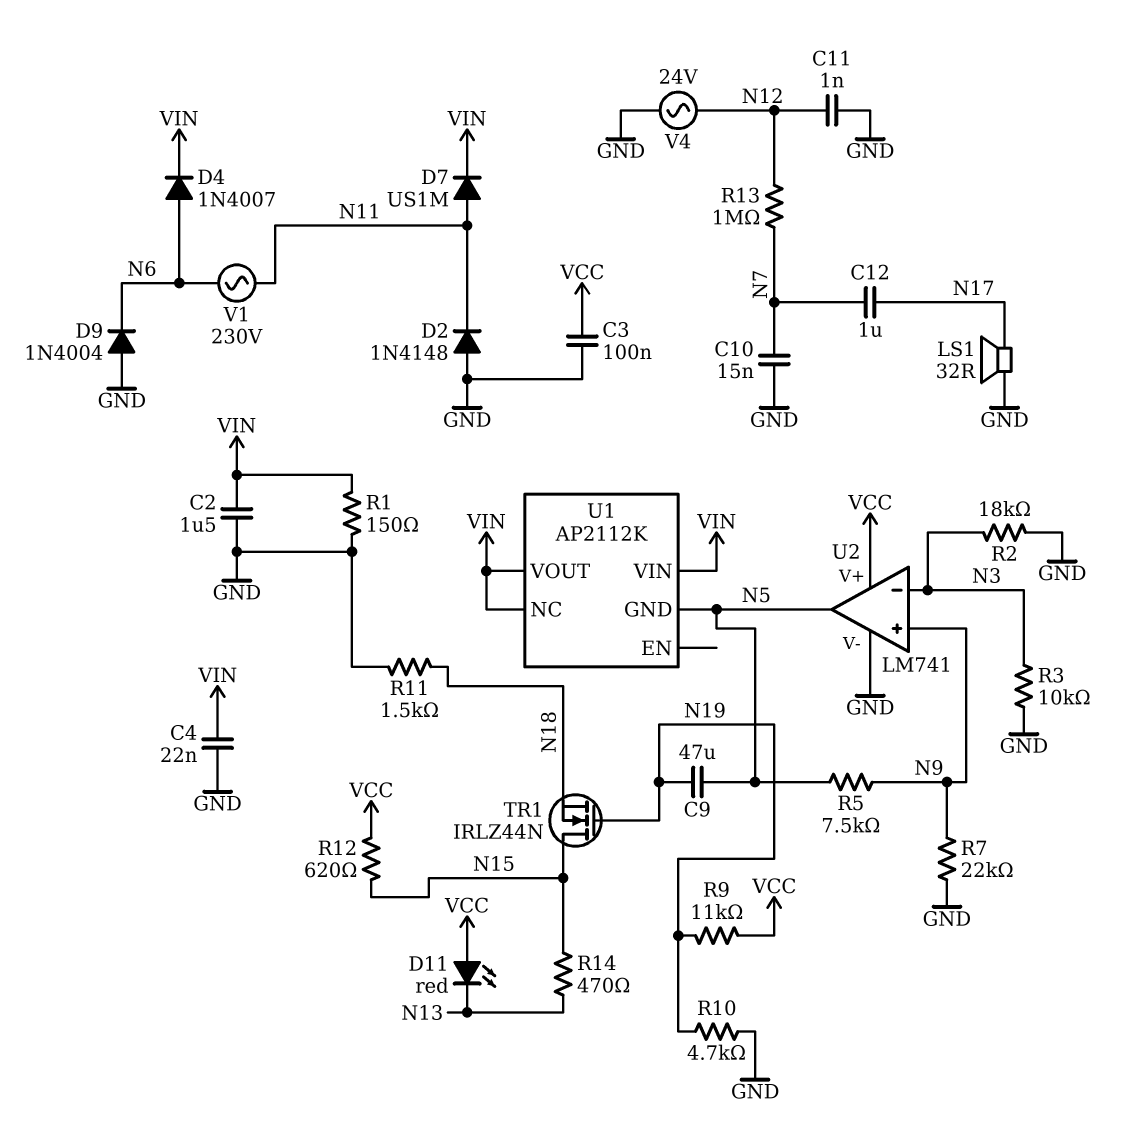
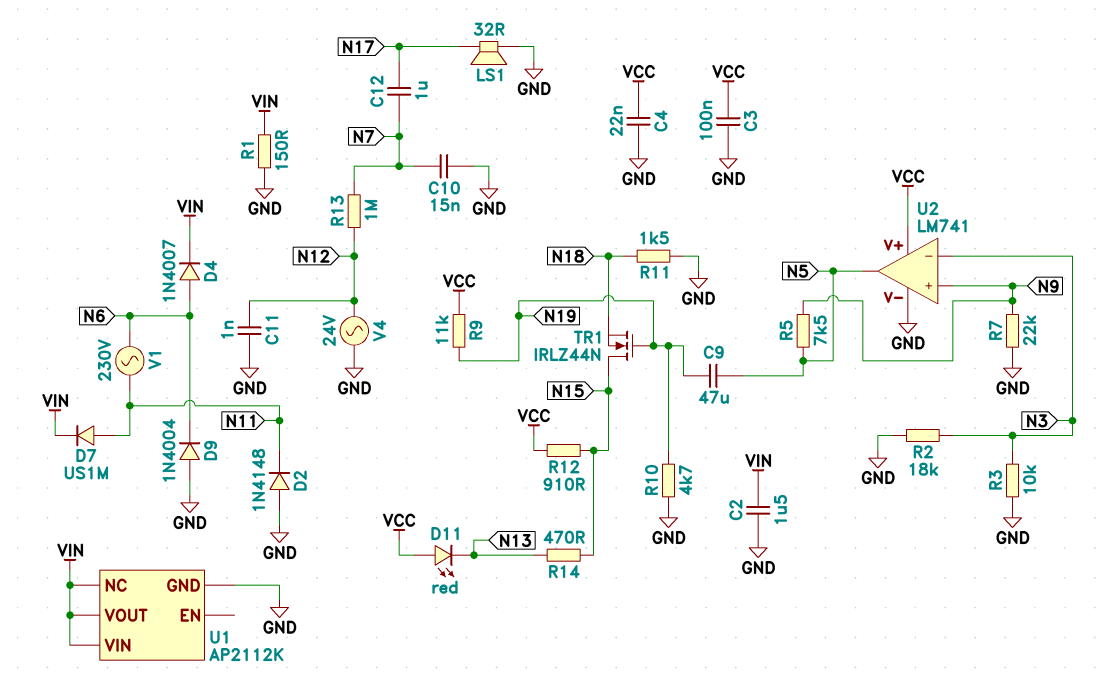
C4: 22nF (GND, VIN) -> 22nF (GND, VCC)
R12: 620 (N15, VCC) -> 910 (N15, VCC)
U1 pin GND: N5 -> GND

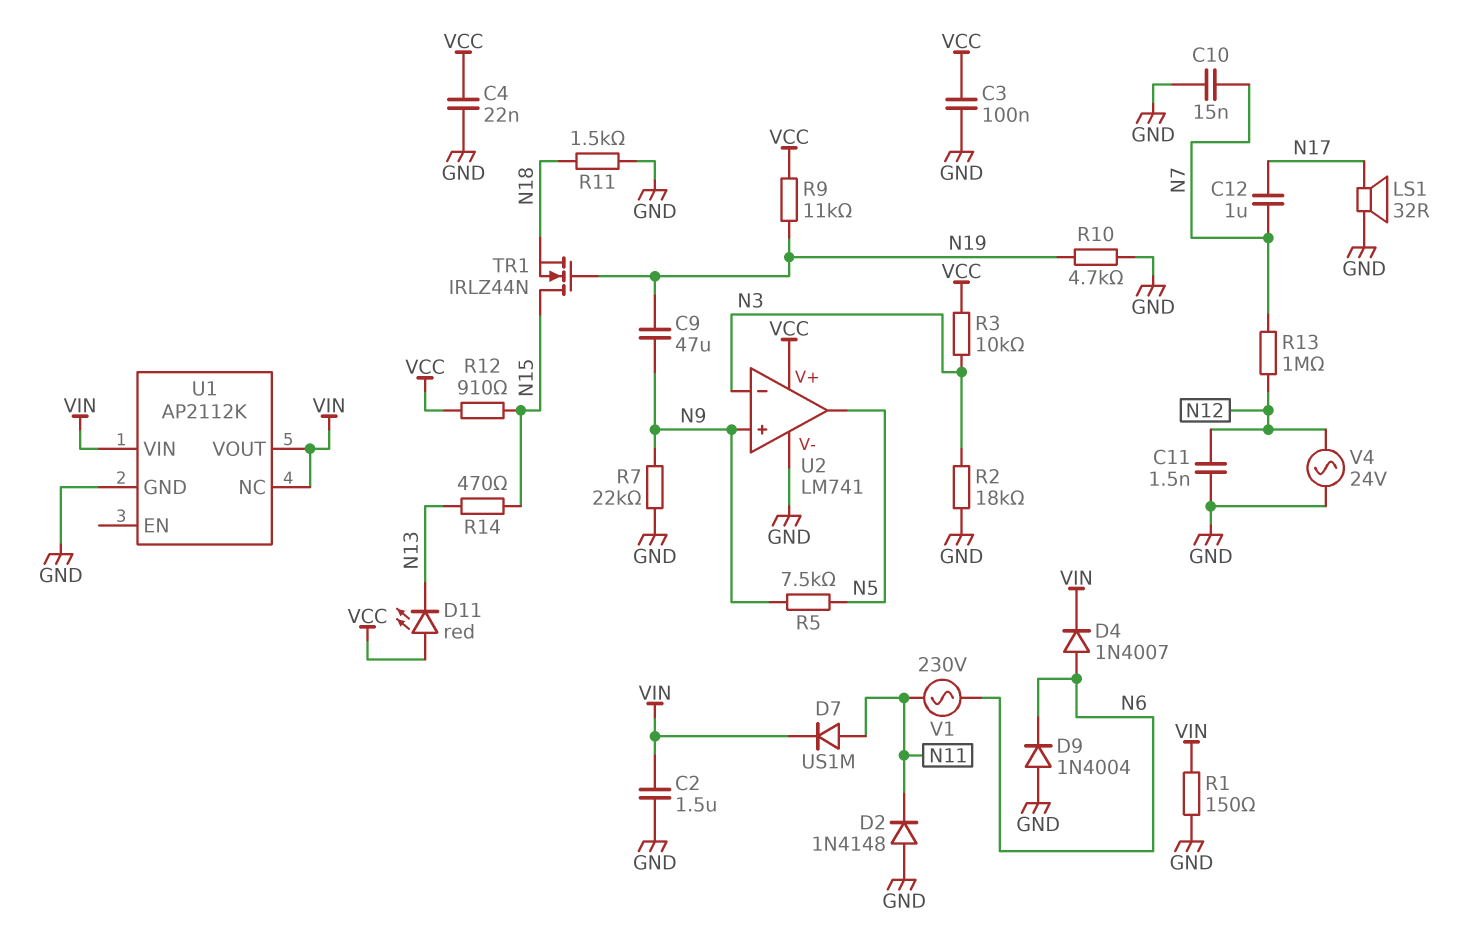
C9: 47uF (N5, N19) -> 47uF (N9, N19)
C11: 1nF (GND, N12) -> 1.5nF (GND, N12)
R3: 10k (GND, N3) -> 10k (N3, VCC)

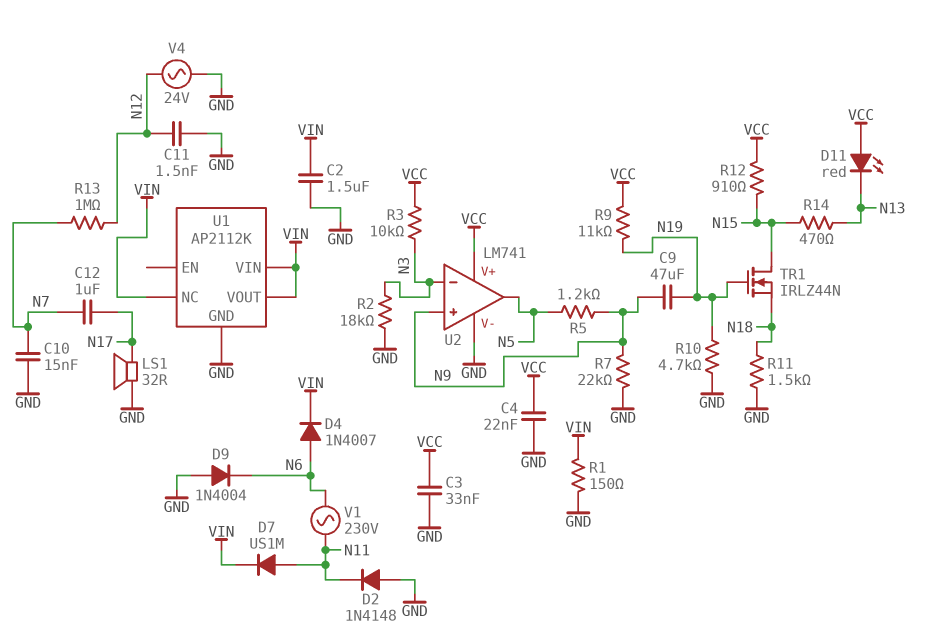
C3: 100nF (GND, VCC) -> 33nF (GND, VCC)
R5: 7.5k (N5, N9) -> 1.2k (N5, N9)

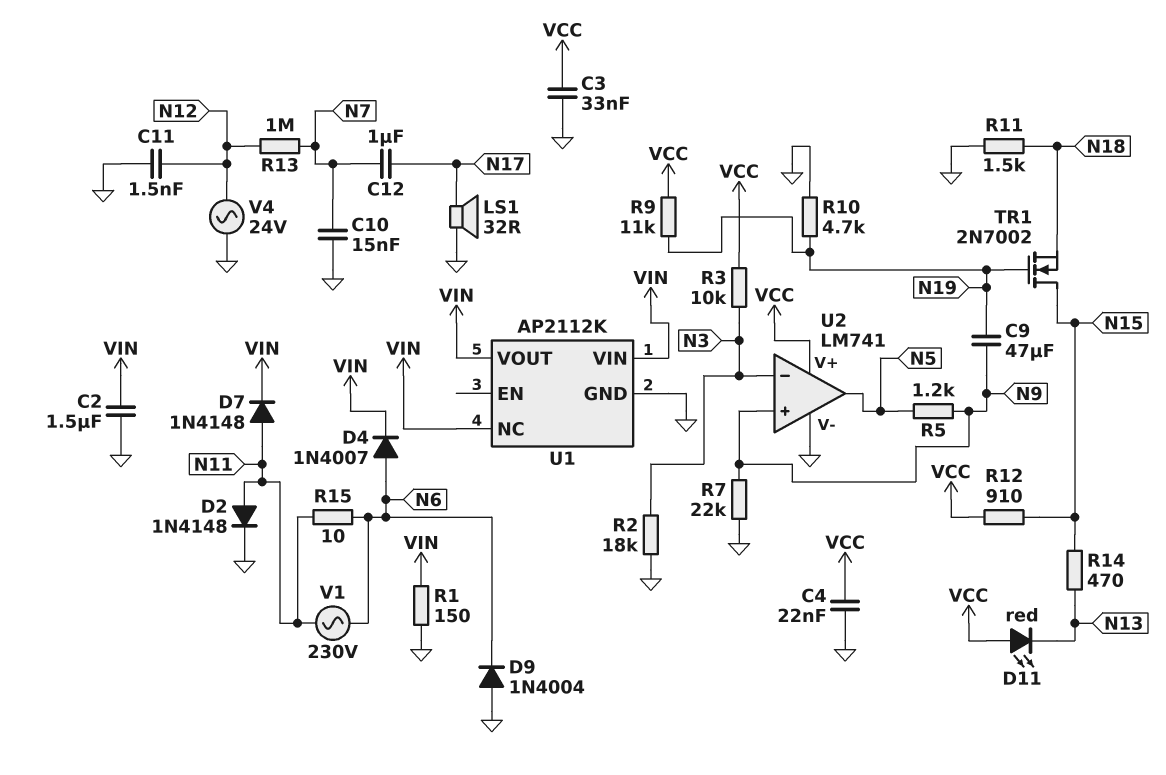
D2: diode 1N4148 (A GND, K N11) -> diode 1N4148 (A N11, K GND)
D7: diode US1M (A N11, K VIN) -> diode 1N4148 (A N11, K VIN)
R15: none -> 10 (N6, N11)
TR1: NMOS IRLZ44N (G N19, D N15, S N18) -> NMOS 2N7002 (G N19, D N15, S N18)

